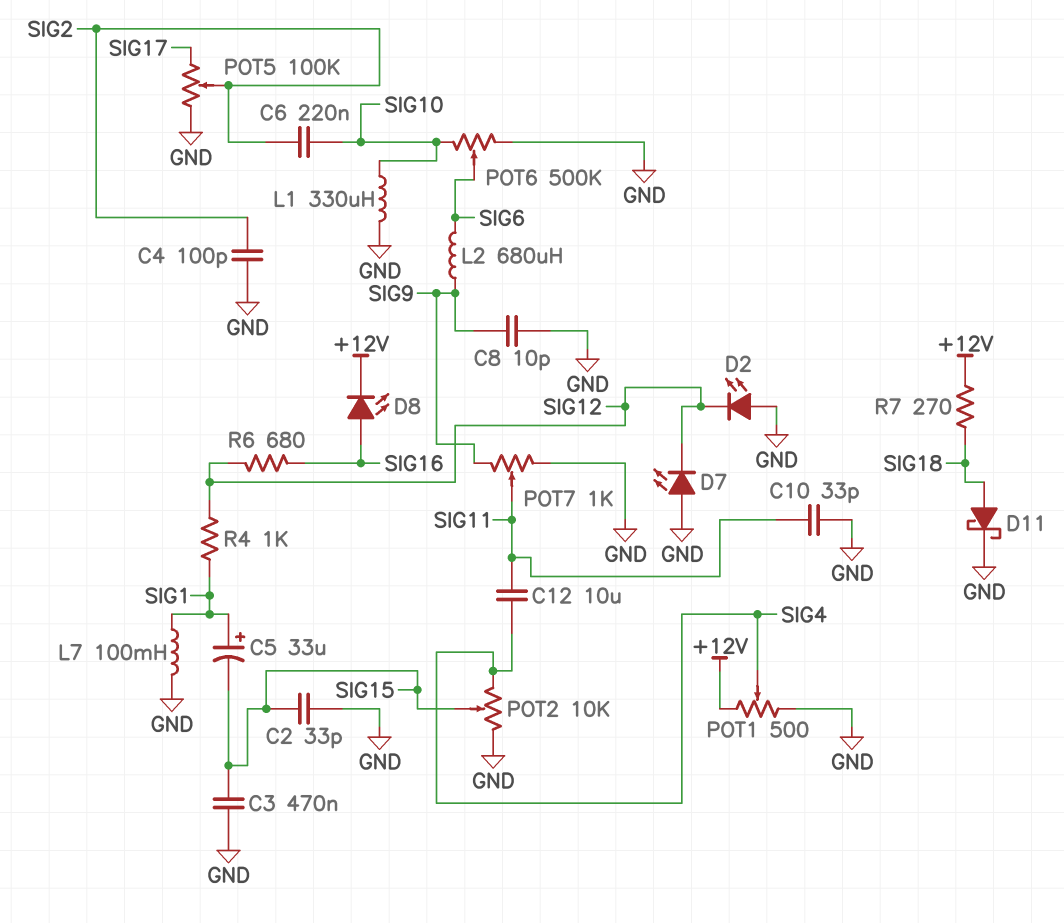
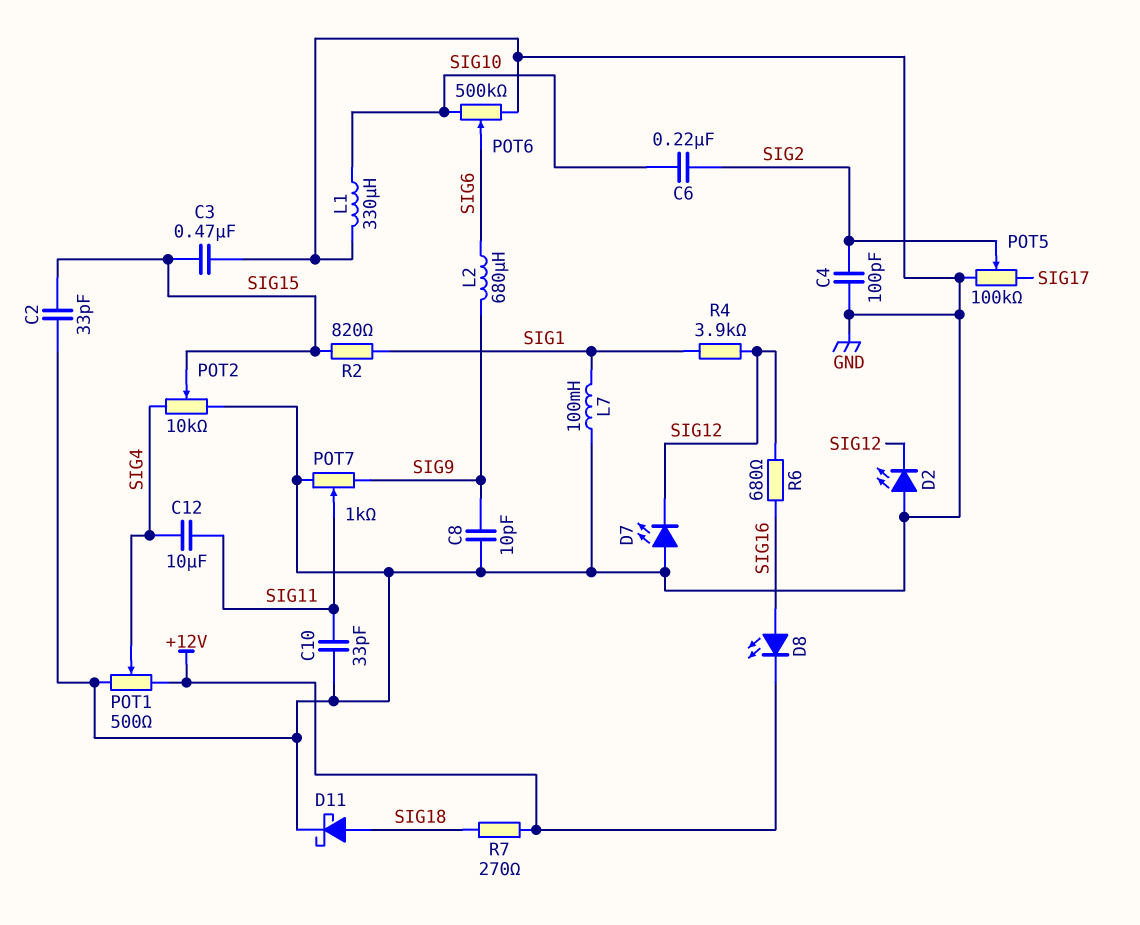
C5: 33uF (plus SIG1, minus SIG15) -> none
R2: none -> 820 (SIG1, SIG15)
R4: 1k (SIG1, SIG12) -> 3.9k (SIG1, SIG12)

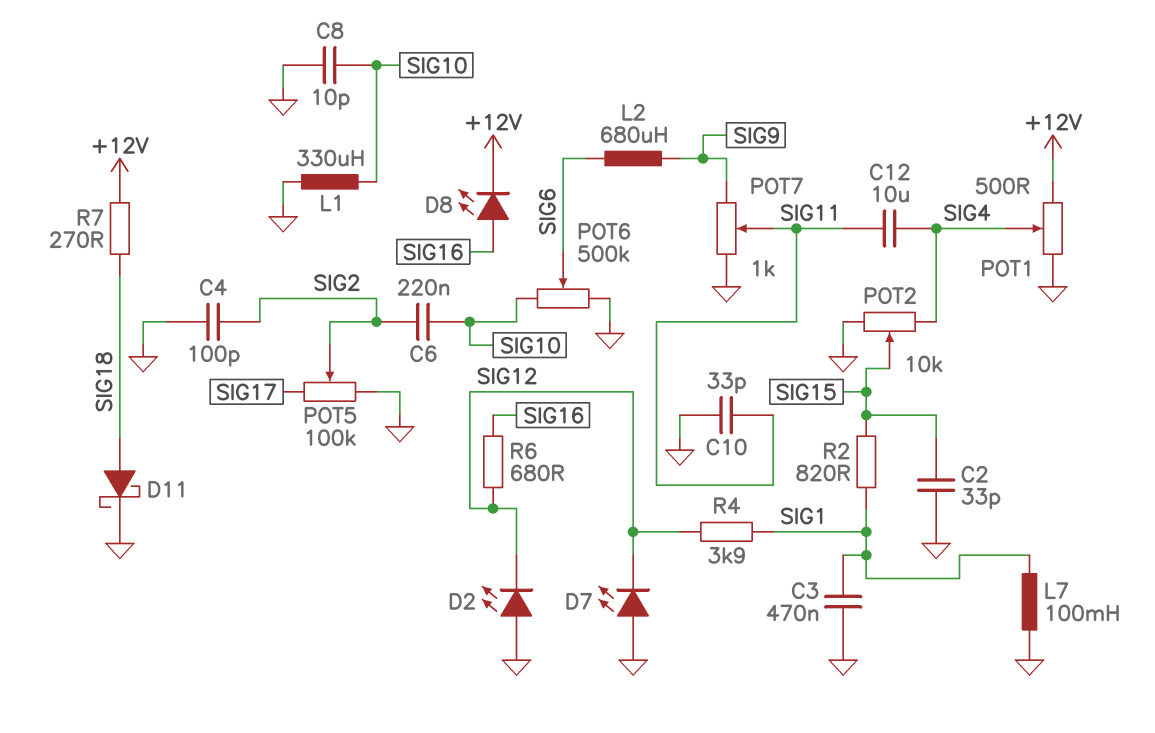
C3: 470nF (GND, SIG15) -> 470nF (GND, SIG1)
C8: 10pF (GND, SIG9) -> 10pF (GND, SIG10)

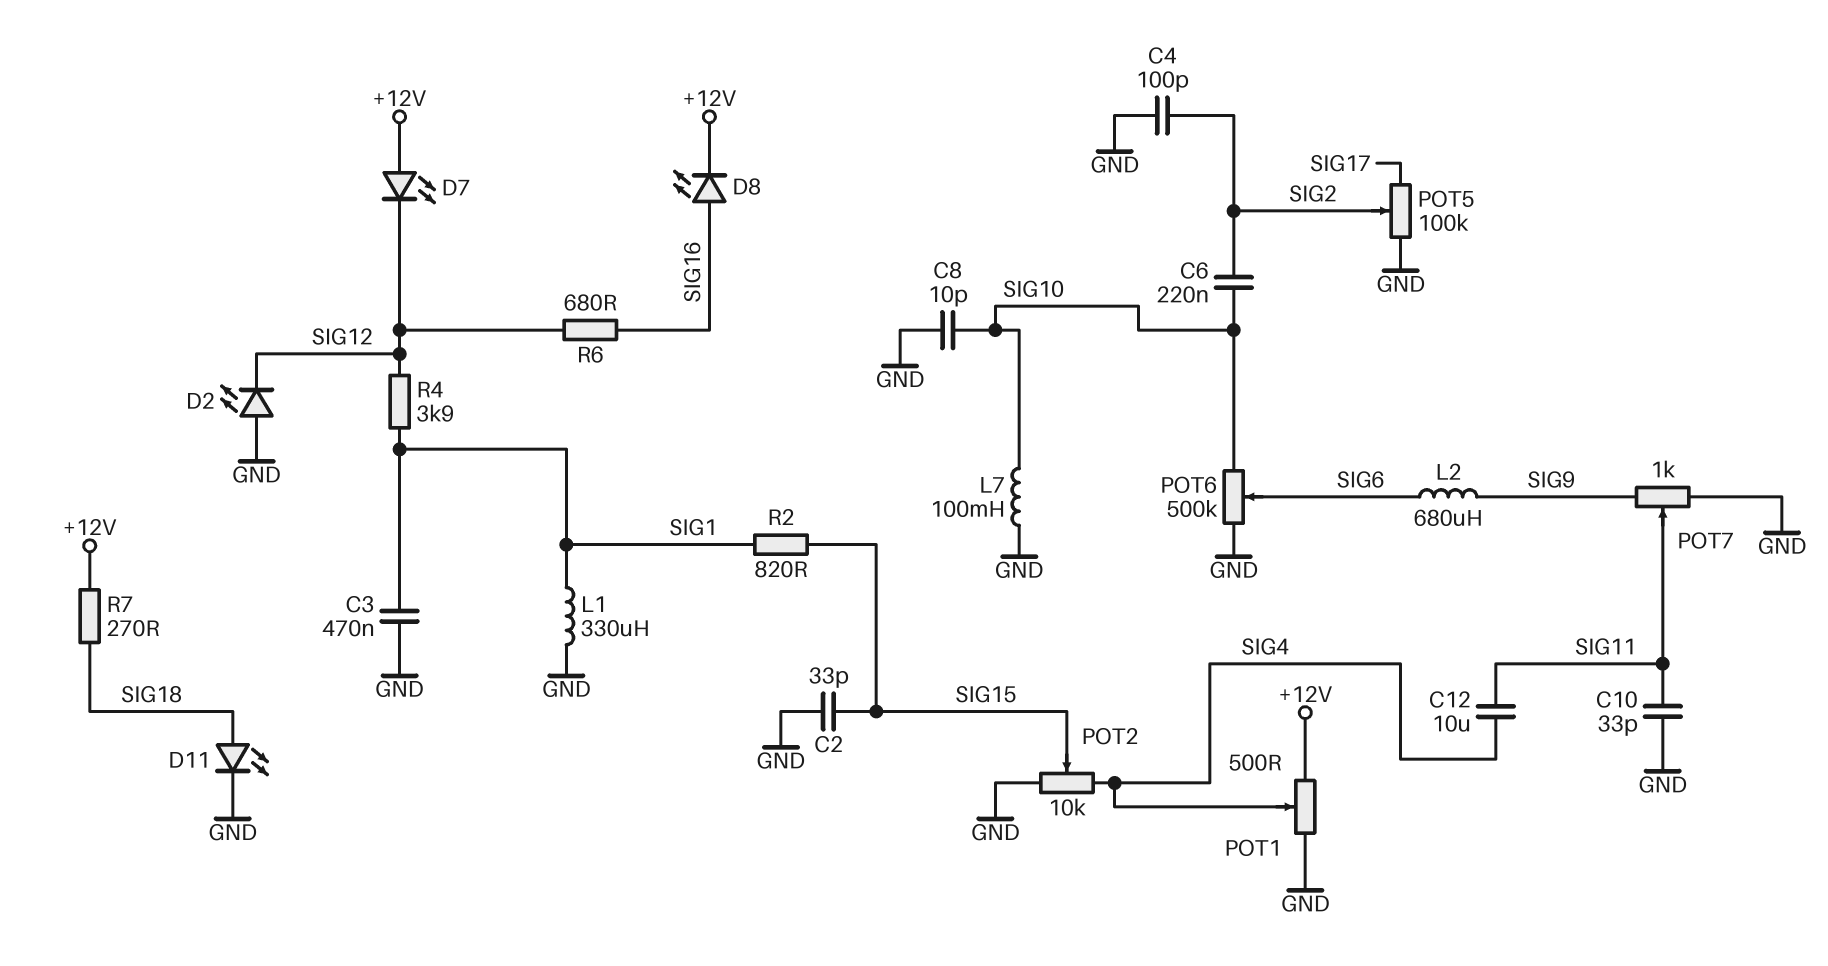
D7: LED (A GND, K SIG12) -> LED (A +12V, K SIG12)
D11: schottky (A SIG18, K GND) -> LED (A SIG18, K GND)
L1: 330uH (GND, SIG10) -> 330uH (GND, SIG1)
L7: 100mH (GND, SIG1) -> 100mH (GND, SIG10)

